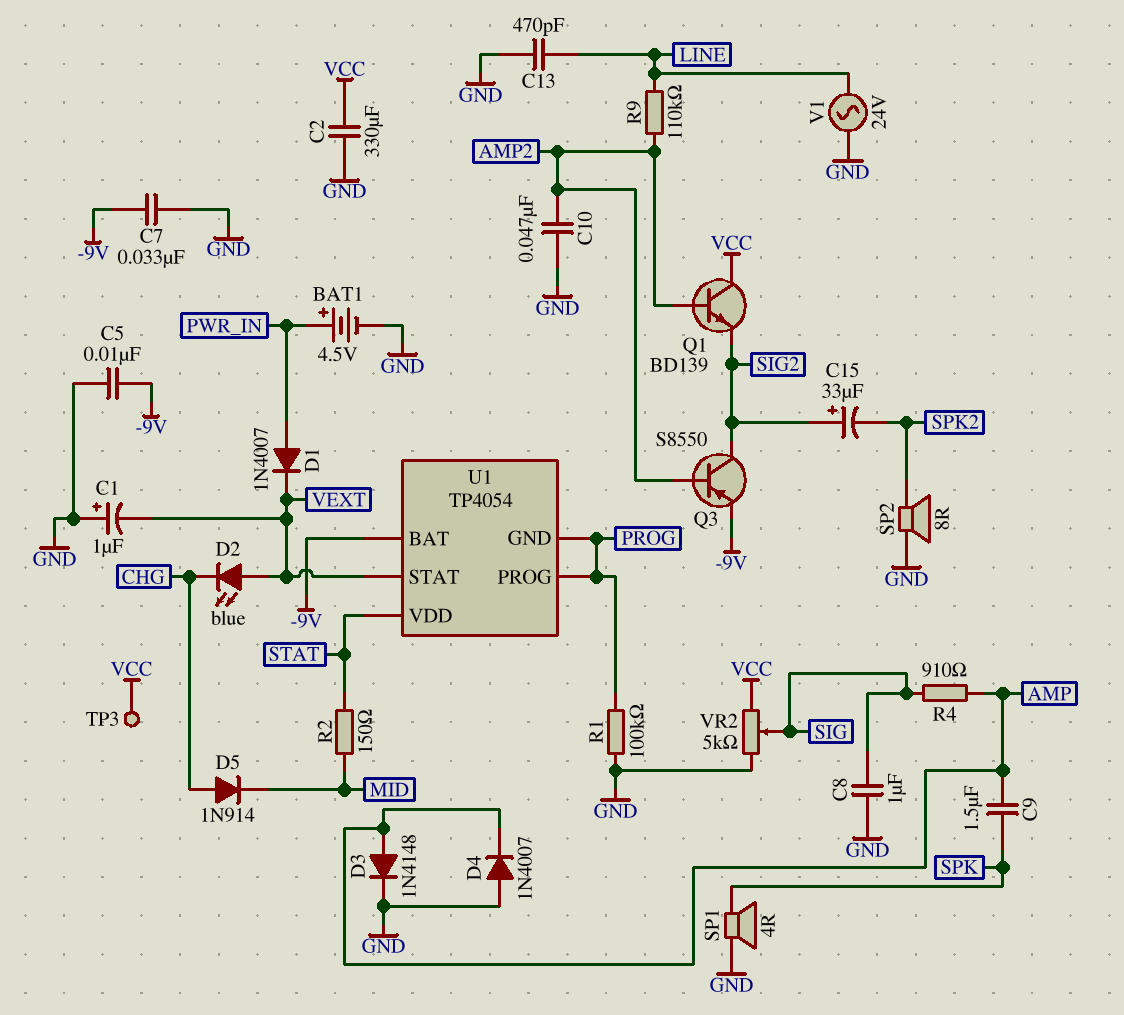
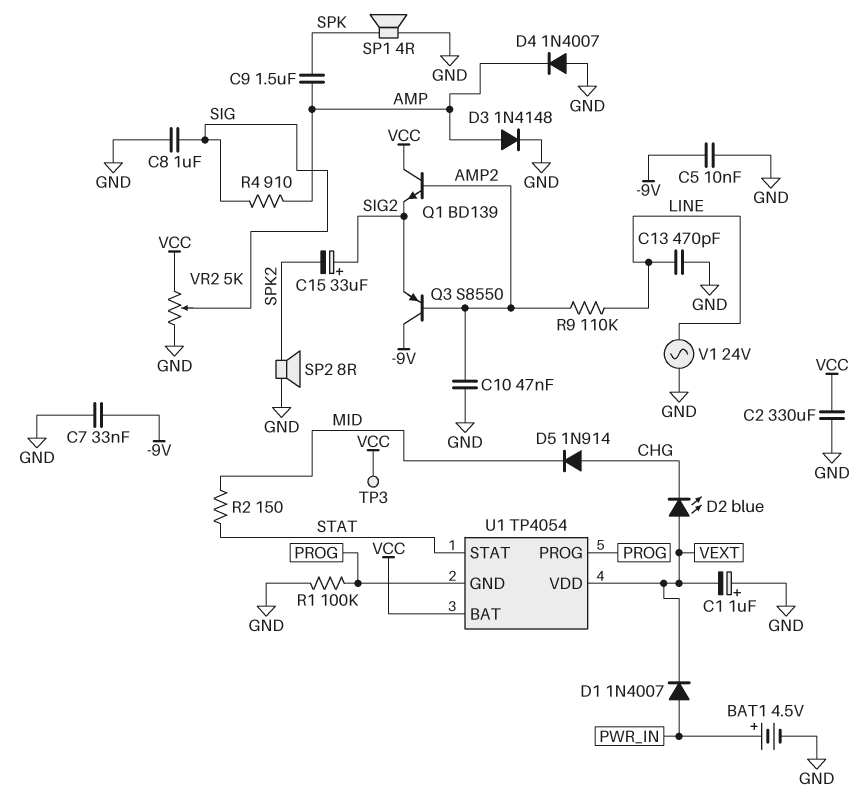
Q3: PNP S8550 (B AMP2, C SIG2, E -9V) -> PNP S8550 (B AMP2, C -9V, E SIG2)
U1 pin BAT: -9V -> VCC
U1 pin STAT: VEXT -> STAT
U1 pin VDD: STAT -> VEXT

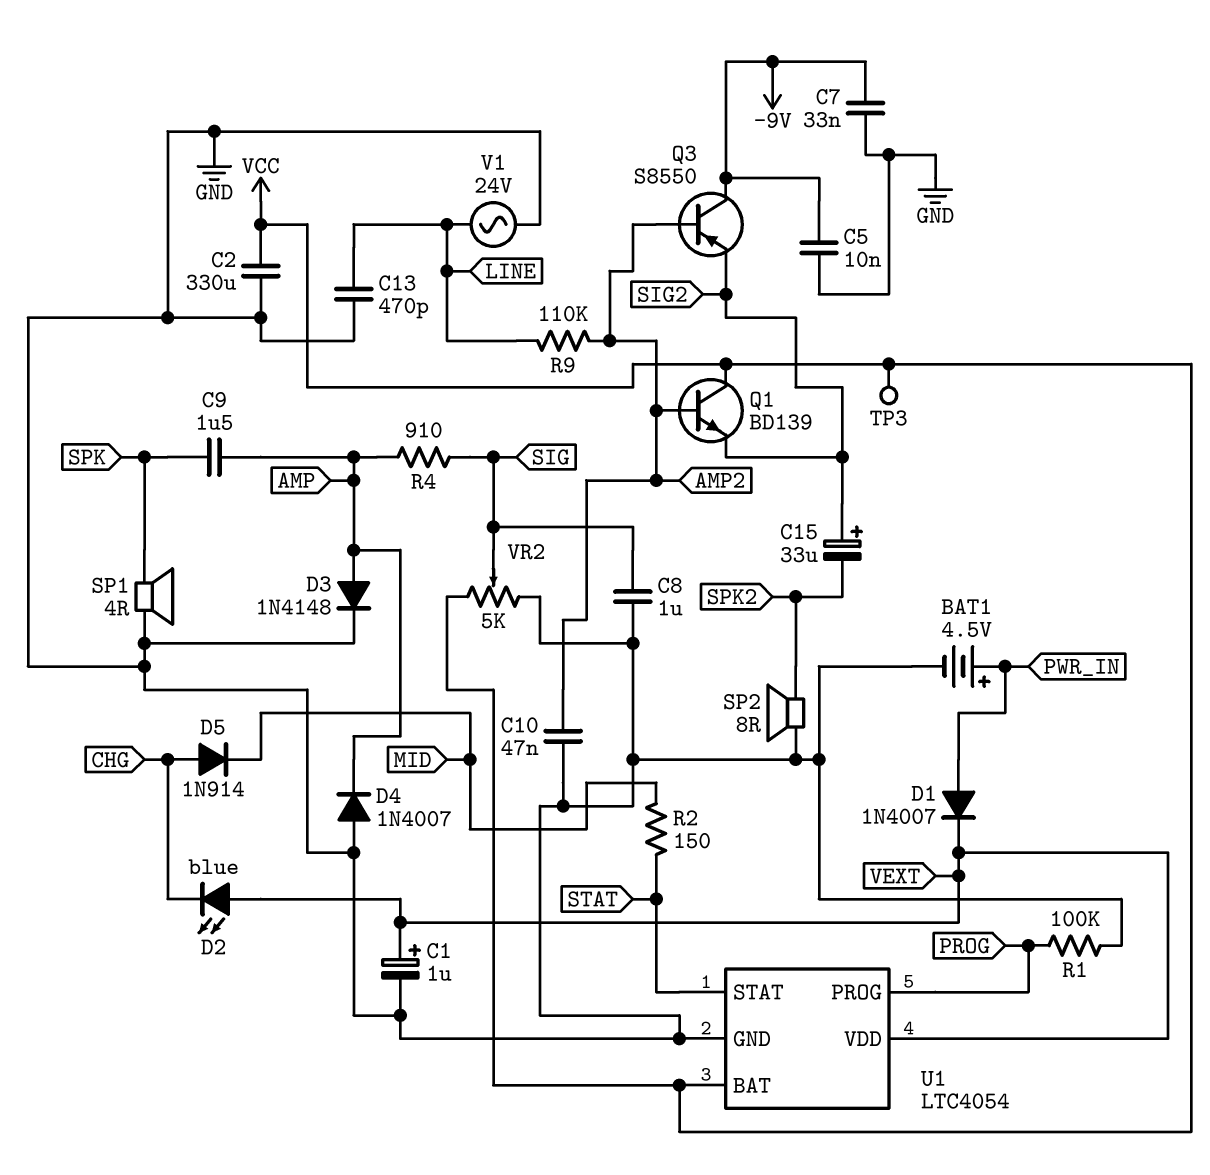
C1: 1uF (plus GND, minus VEXT) -> 1uF (plus VEXT, minus GND)
U1: TP4054 -> LTC4054
U1 pin GND: PROG -> GND

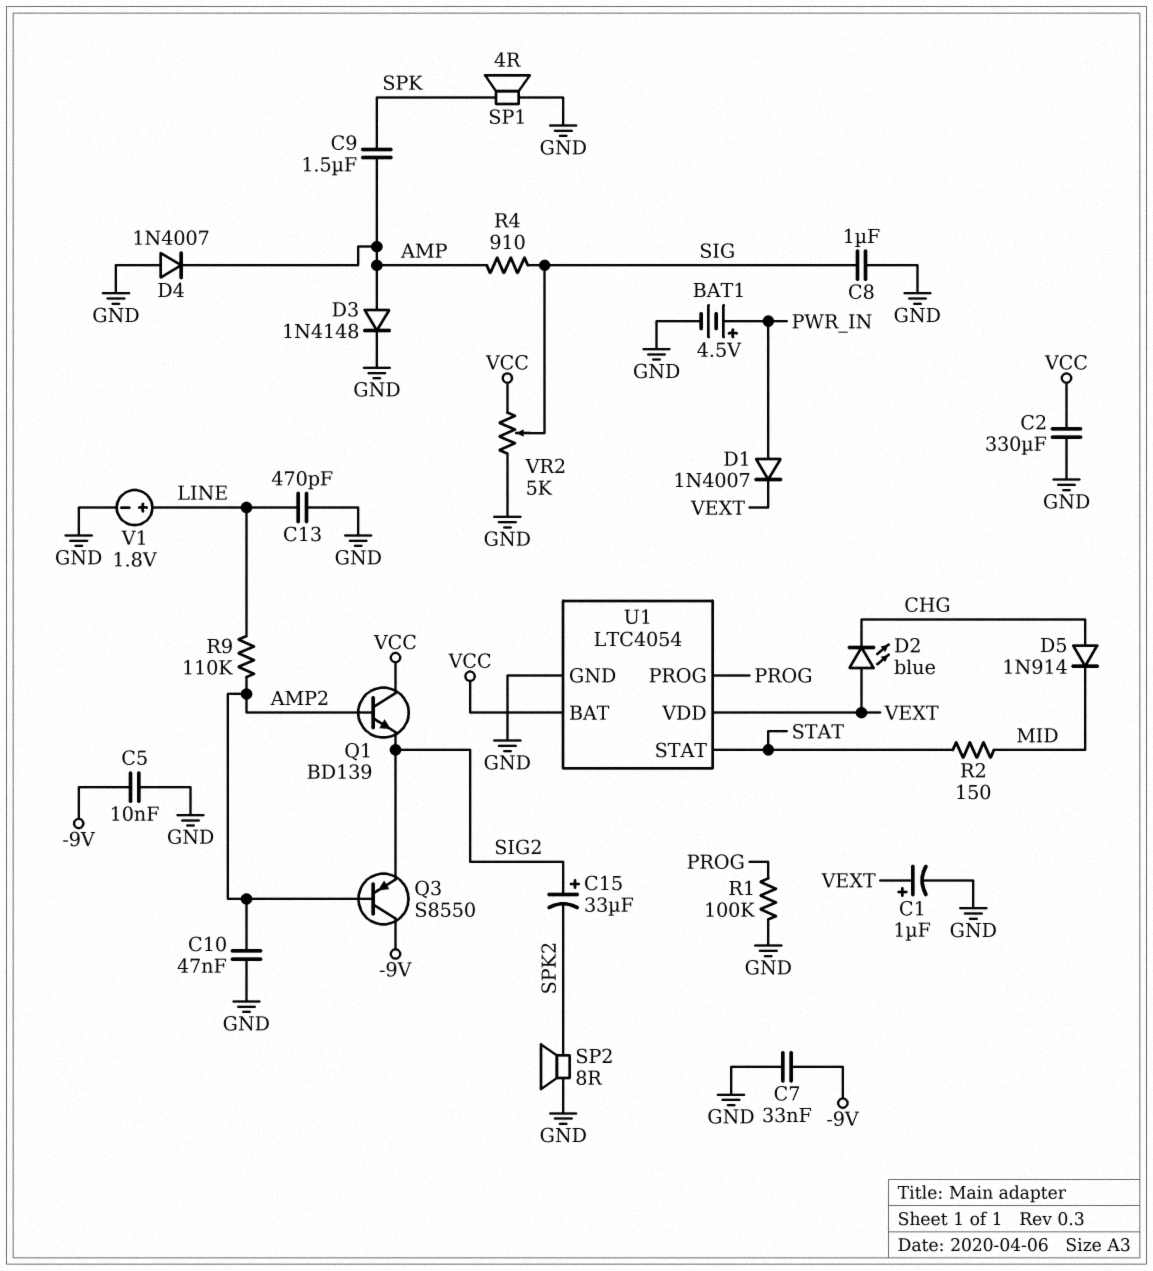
TP3: test point (VCC) -> none
V1: AC 24V (GND, LINE) -> 1.8V (plus LINE, minus GND)

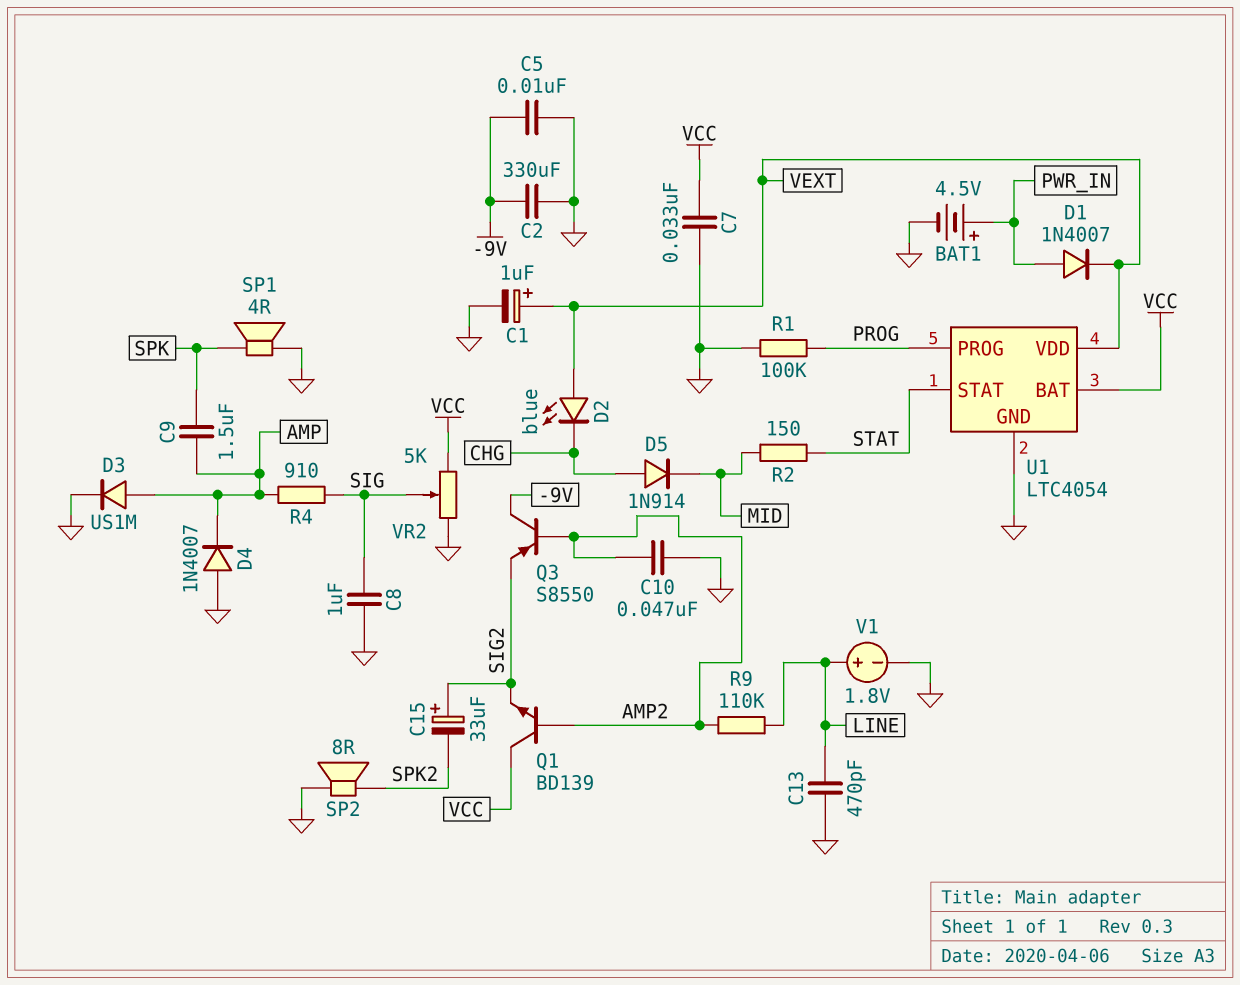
C2: 330uF (GND, VCC) -> 330uF (-9V, GND)
C7: 33nF (-9V, GND) -> 33nF (GND, VCC)
D3: diode 1N4148 (A AMP, K GND) -> diode US1M (A AMP, K GND)

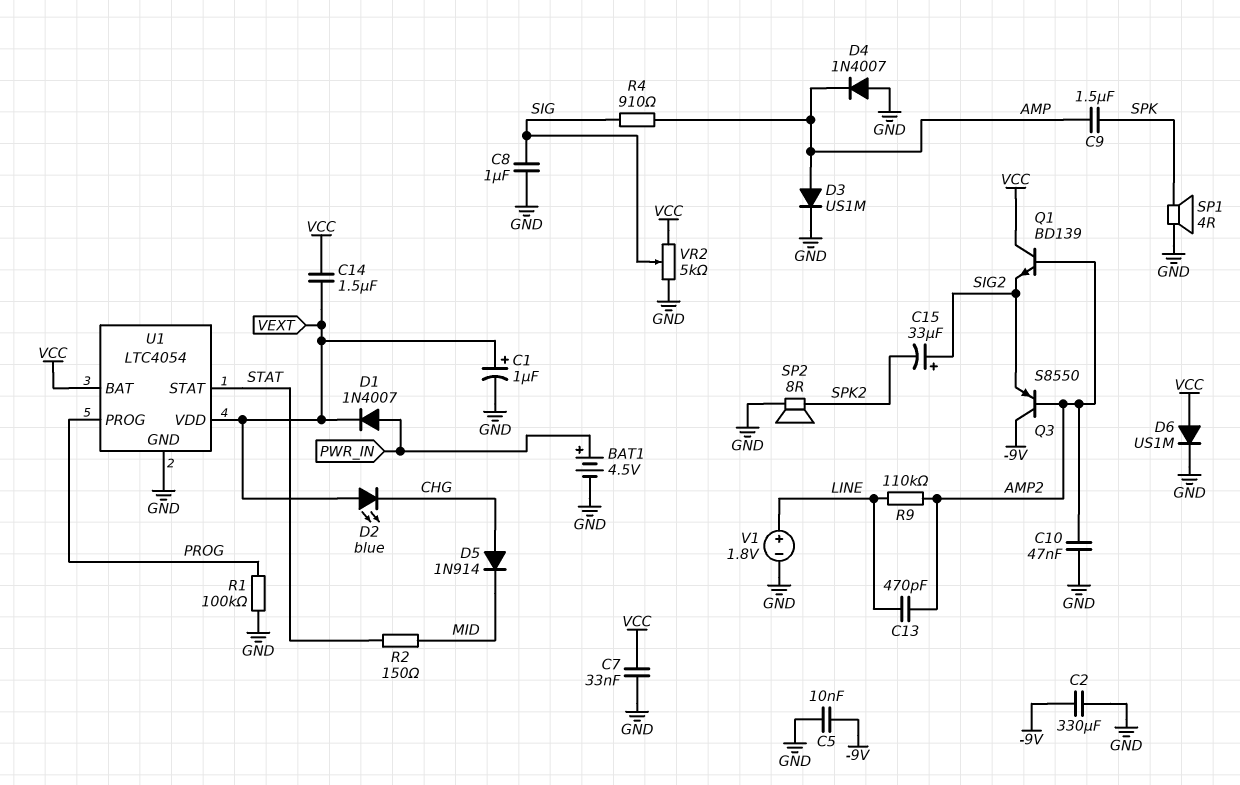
C13: 470pF (GND, LINE) -> 470pF (AMP2, LINE)
C14: none -> 1.5uF (VCC, VEXT)
D6: none -> diode US1M (A VCC, K GND)

